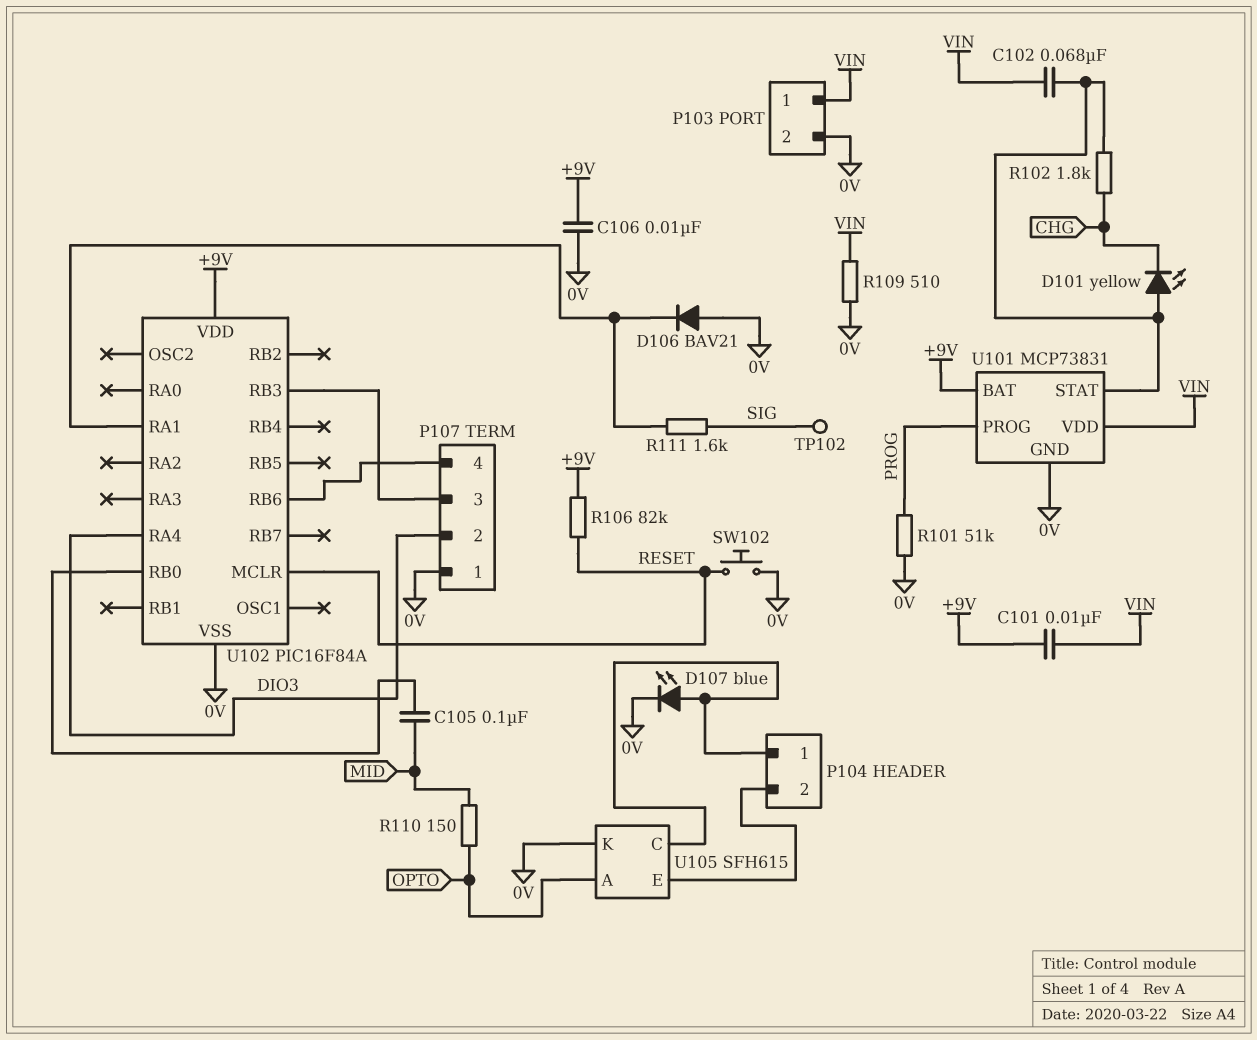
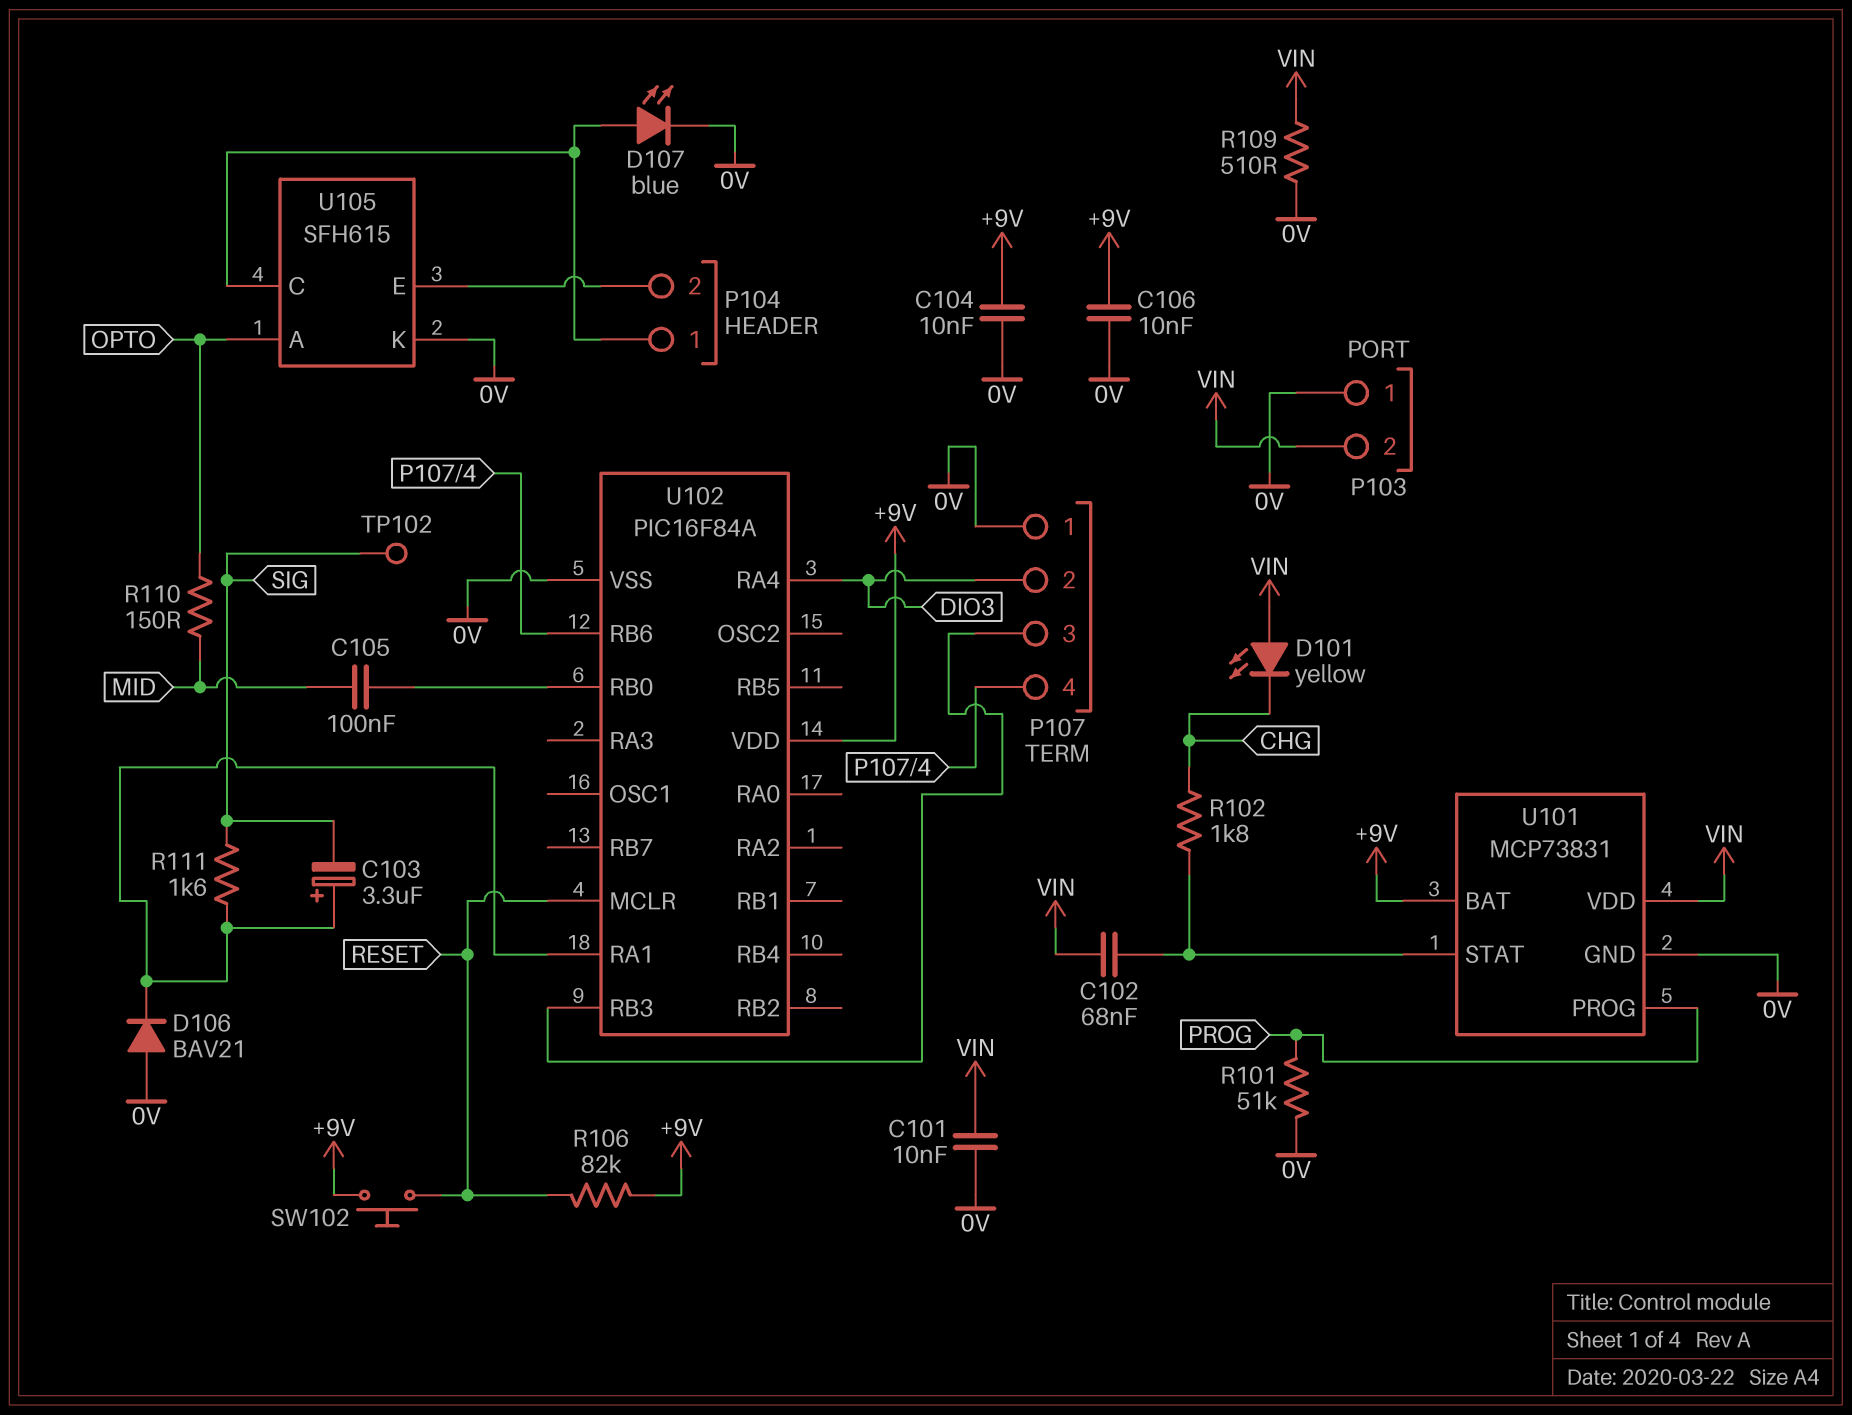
C101: 10nF (+9V, VIN) -> 10nF (0V, VIN)
C103: none -> 3.3uF (plus U102/RA1, minus SIG)
C104: none -> 10nF (+9V, 0V)
D101: LED yellow (A U101/STAT, K CHG) -> LED yellow (A VIN, K CHG)
P103 pin 1: VIN -> 0V
P103 pin 2: 0V -> VIN
SW102: button (0V, RESET) -> button (+9V, RESET)

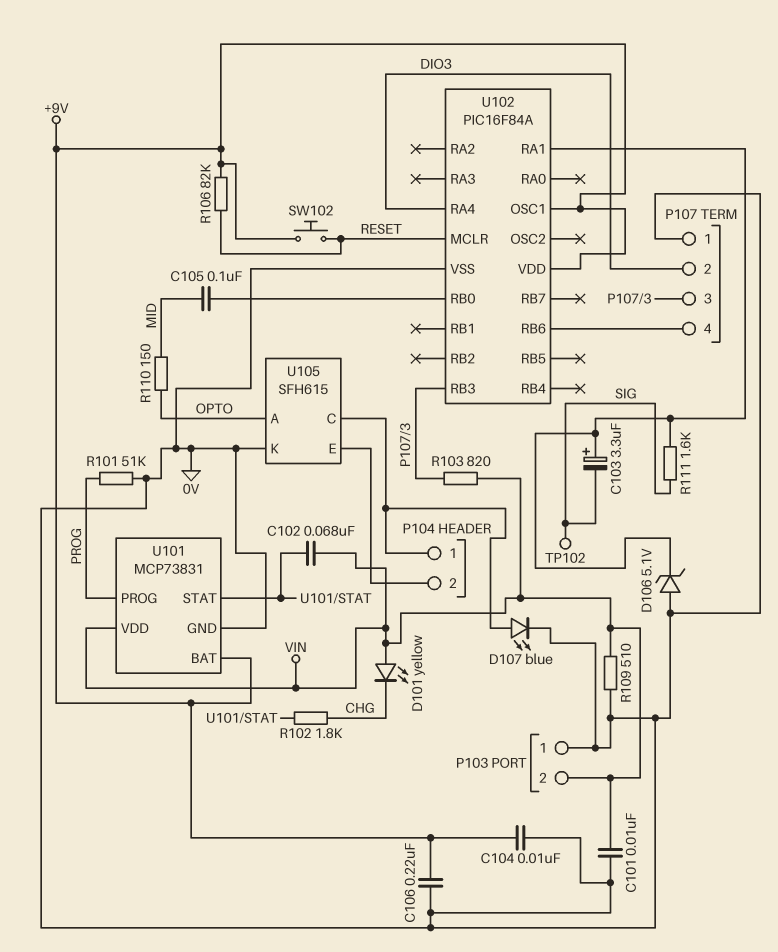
C106: 10nF (+9V, 0V) -> 220nF (+9V, 0V)
D106: diode BAV21 (A 0V, K U102/RA1) -> zener 5.1V (A 0V, K U102/RA1)
R103: none -> 820 (P107/3, VIN)
U102 pin OSC1: none -> +9V

